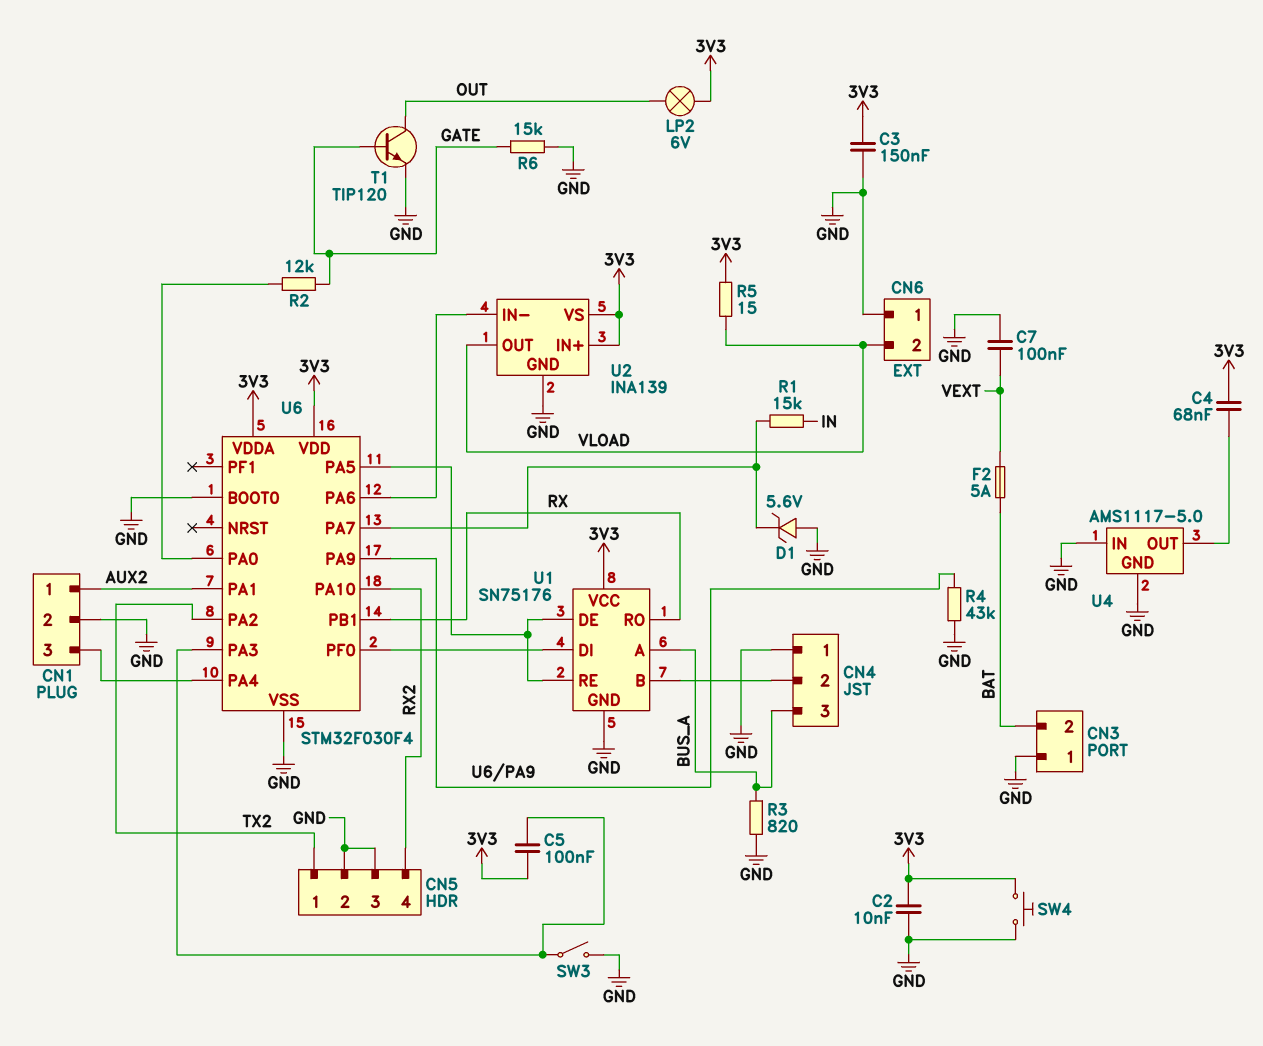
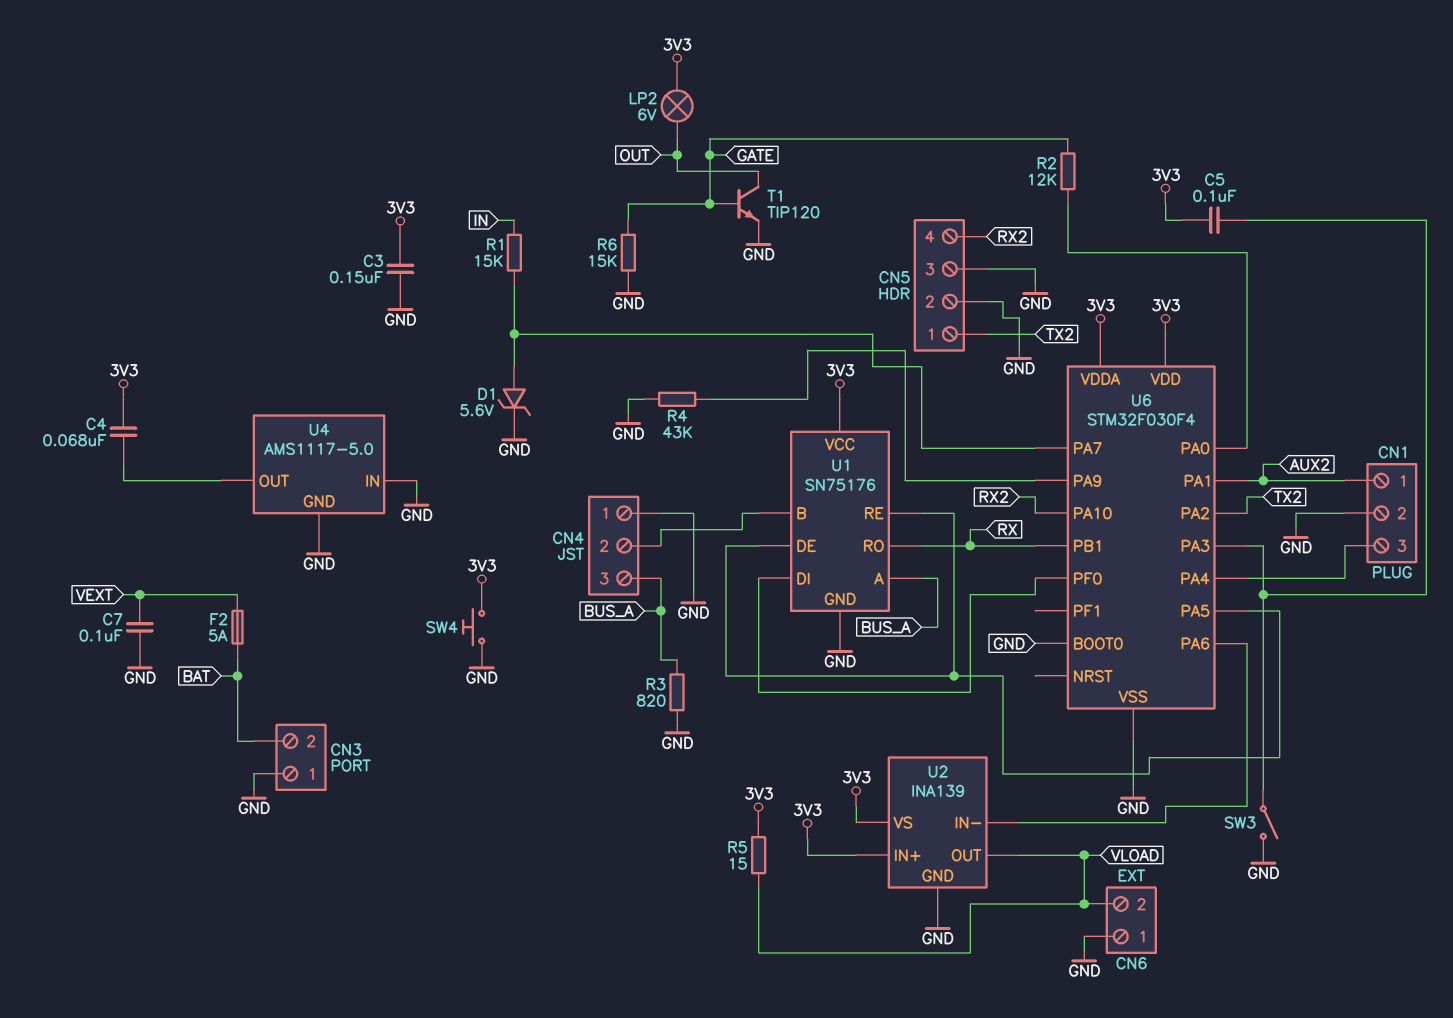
C2: 10nF (3V3, GND) -> none
D1: zener 5.6V (A GND, K U6/PA7) -> zener 5.6V (A U6/PA7, K GND)

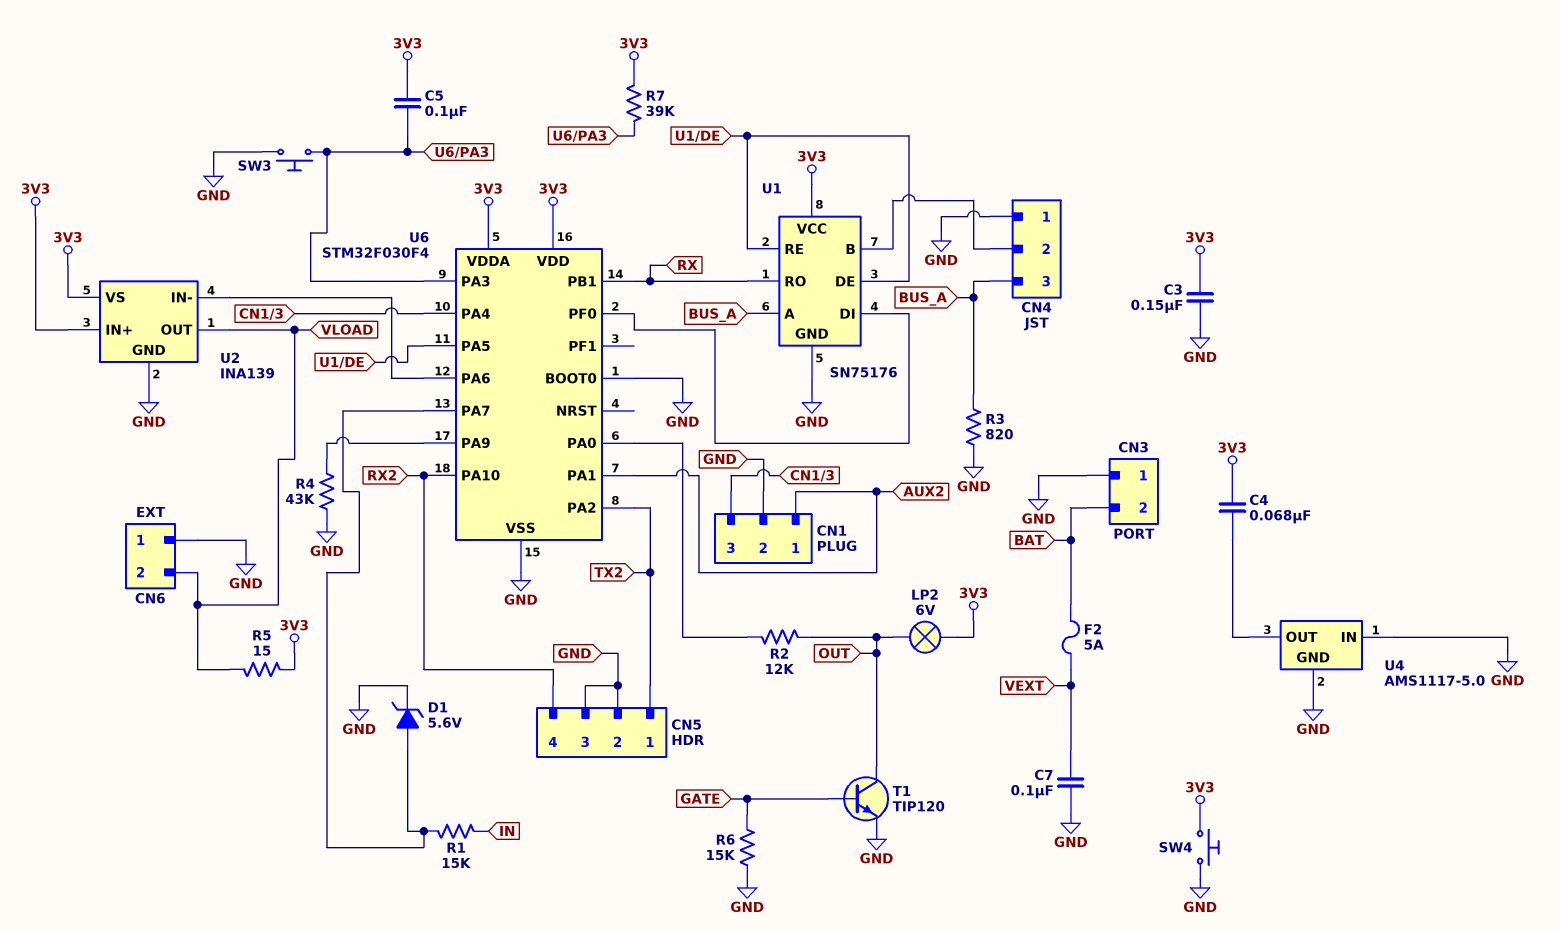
R2: 12k (GATE, U6/PA0) -> 12k (OUT, U6/PA0)
R7: none -> 39k (3V3, U6/PA3)
SW3: switch (GND, U6/PA3) -> button (GND, U6/PA3)

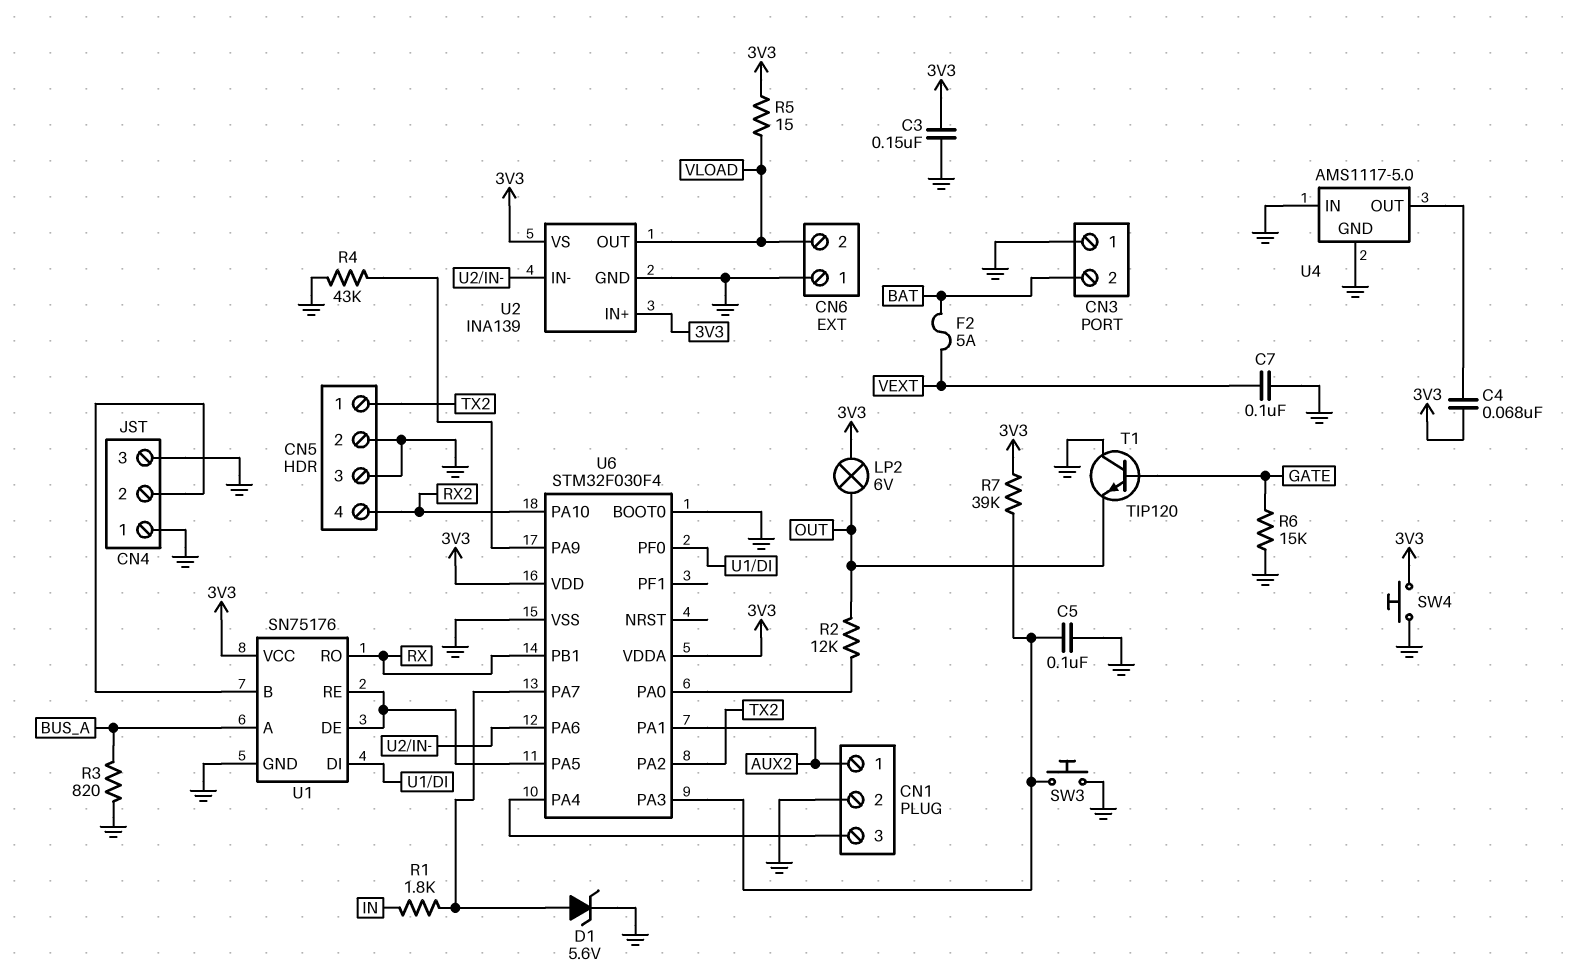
C5: 100nF (3V3, U6/PA3) -> 100nF (GND, U6/PA3)
CN4 pin 3: BUS_A -> GND
R1: 15k (IN, U6/PA7) -> 1.8k (IN, U6/PA7)
T1: NPN TIP120 (B GATE, C OUT, E GND) -> NPN TIP120 (B GATE, C GND, E OUT)

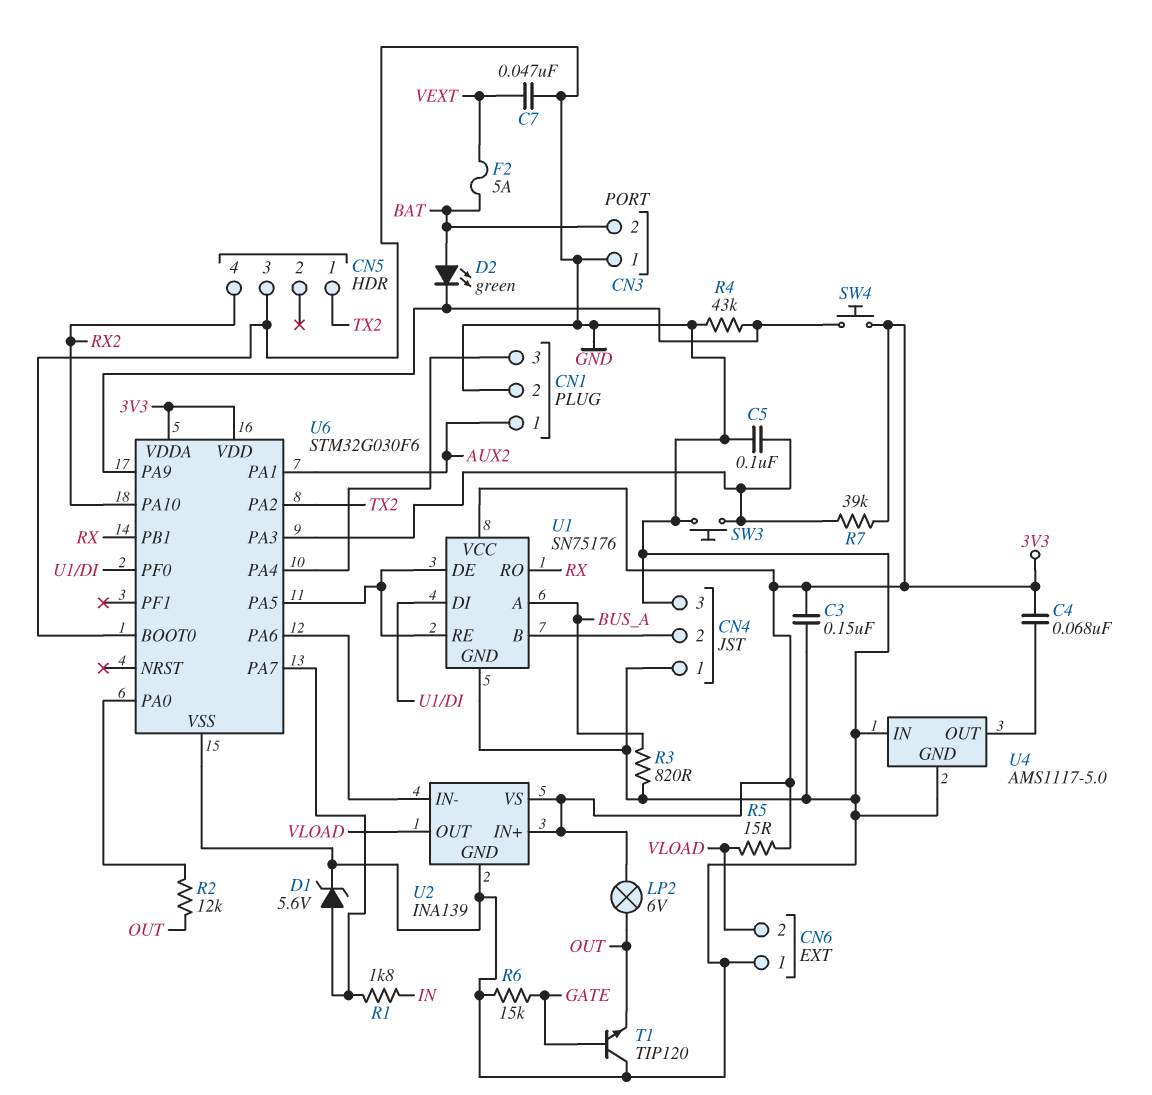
C7: 100nF (GND, VEXT) -> 47nF (GND, VEXT)
CN5 pin 2: GND -> none
D2: none -> LED green (A BAT, K U6/PA9)
SW4: button (3V3, GND) -> button (3V3, U6/PA9)
U6: STM32F030F4 -> STM32G030F6

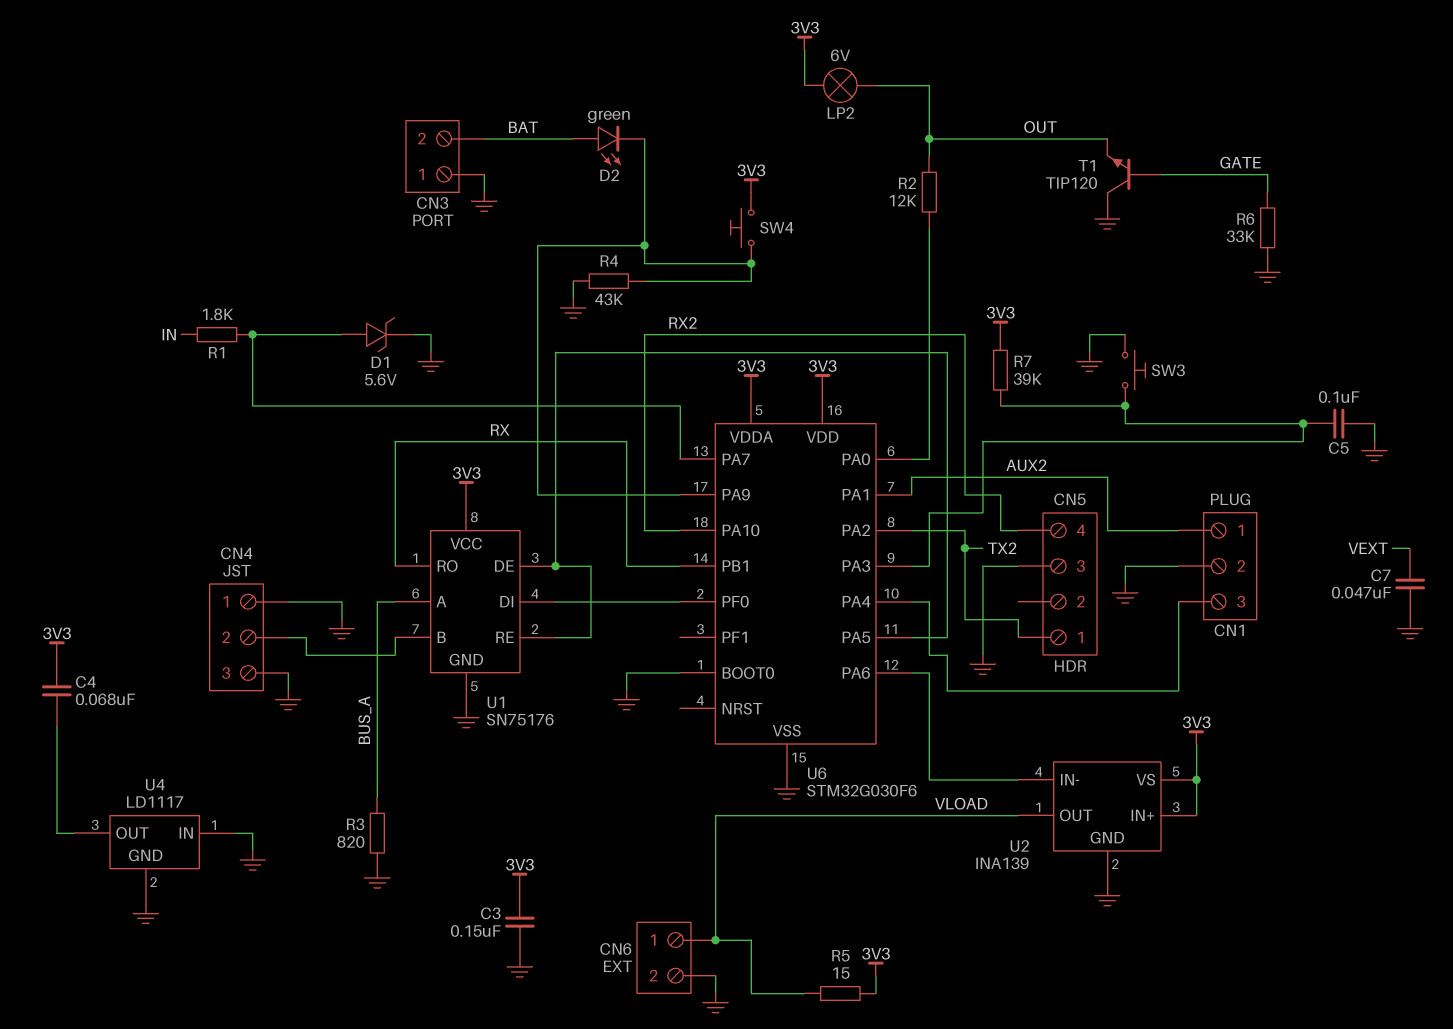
CN6 pin 1: GND -> VLOAD
CN6 pin 2: VLOAD -> GND
F2: 5A (BAT, VEXT) -> none
R6: 15k (GATE, GND) -> 33k (GATE, GND)
U4: AMS1117-5.0 -> LD1117

